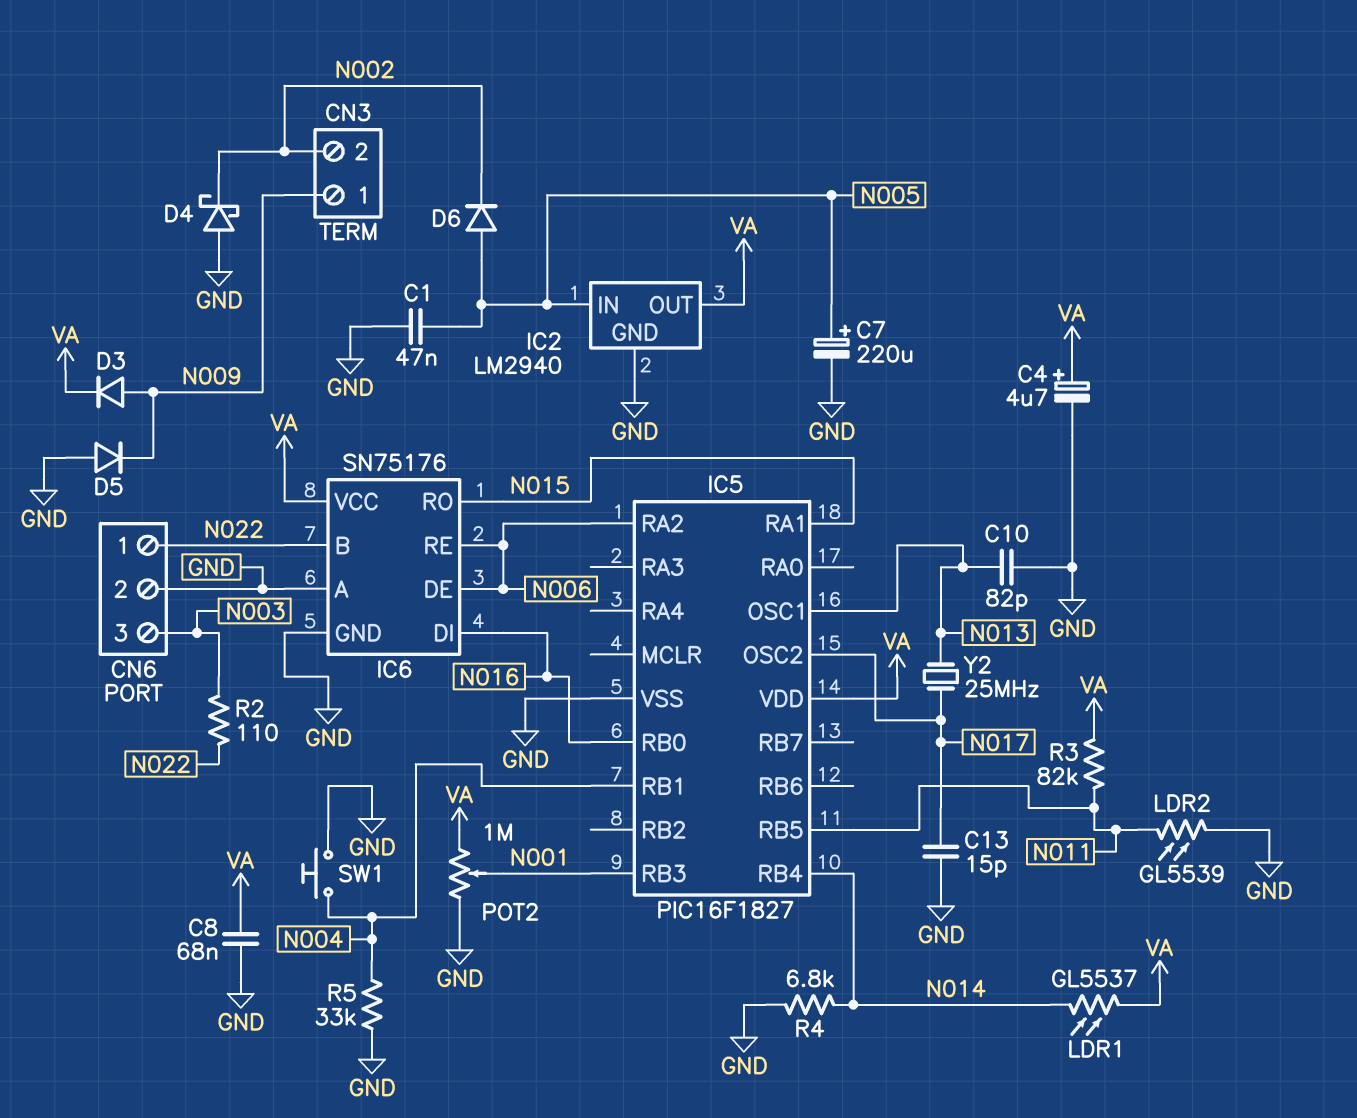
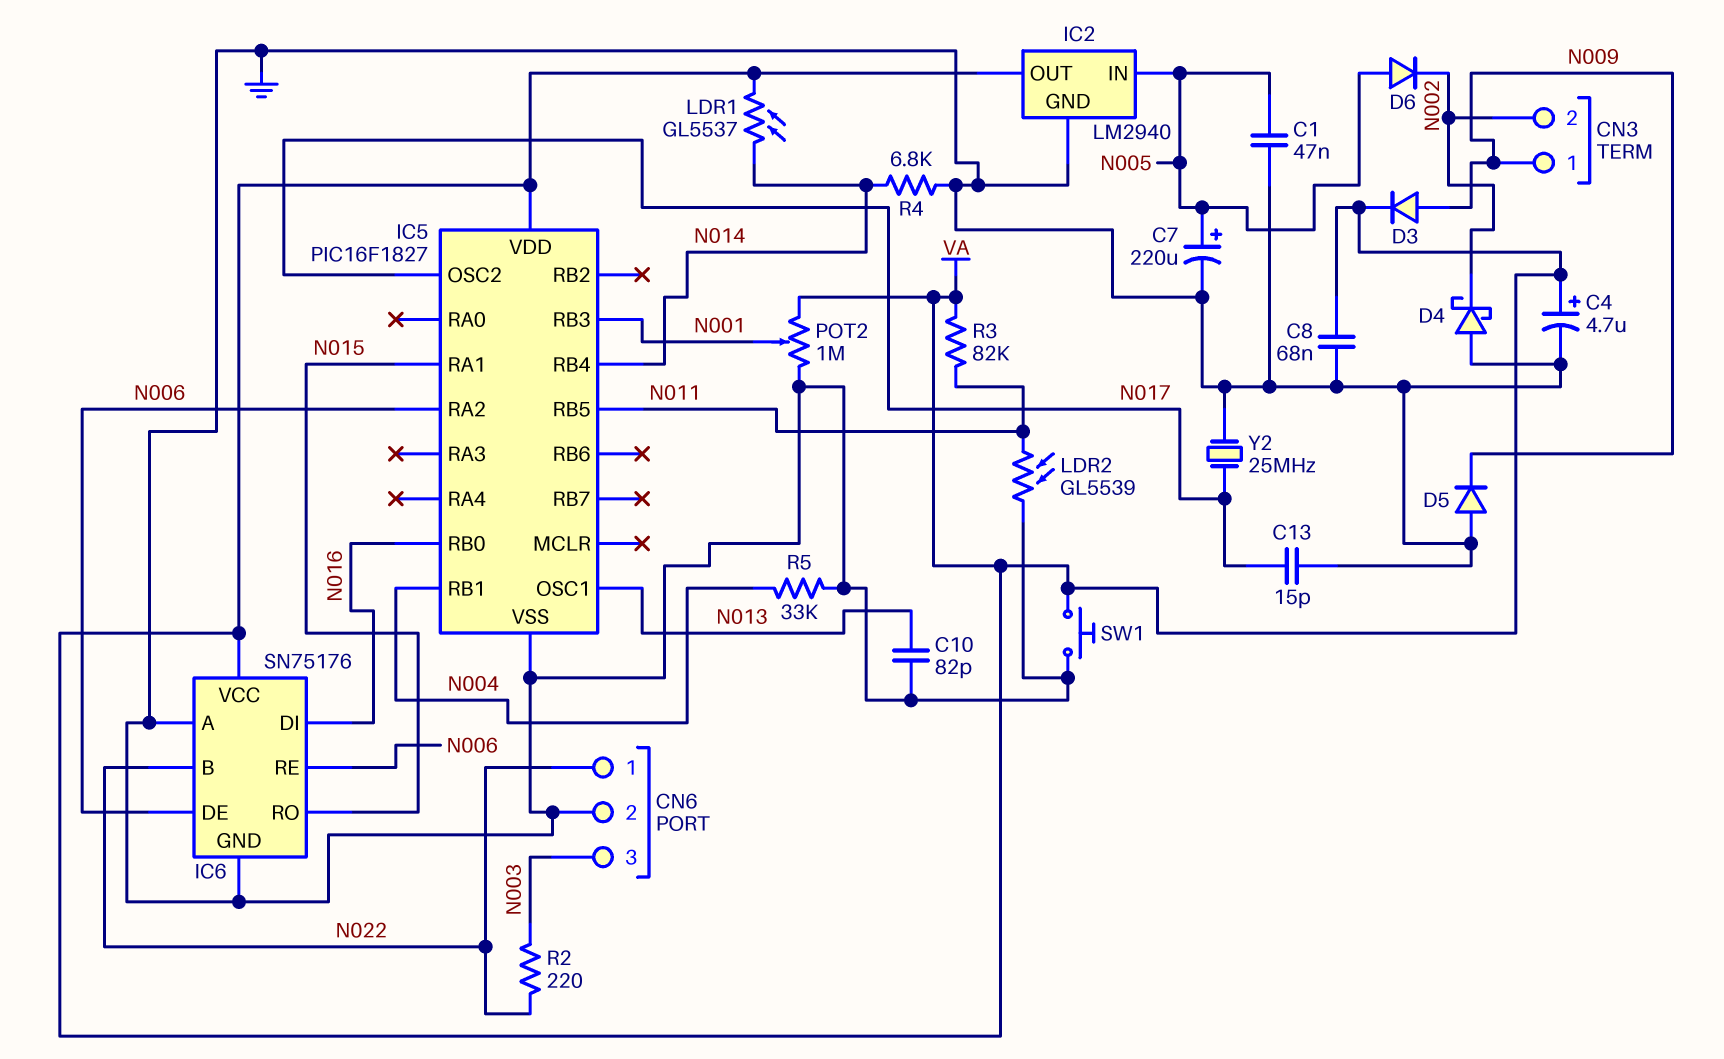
R2: 110 (N003, N022) -> 220 (N003, N022)
SW1: button (GND, N004) -> button (GND, VA)
Y2: 25MHz (N013, N017) -> 25MHz (GND, N017)

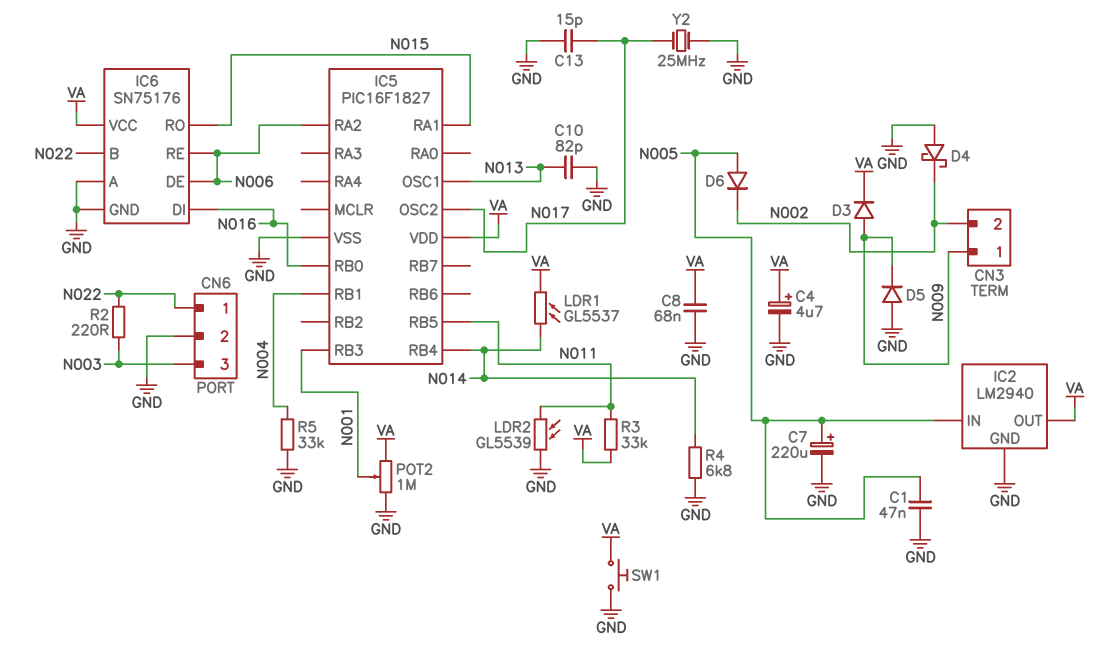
R3: 82k (N011, VA) -> 33k (N011, VA)

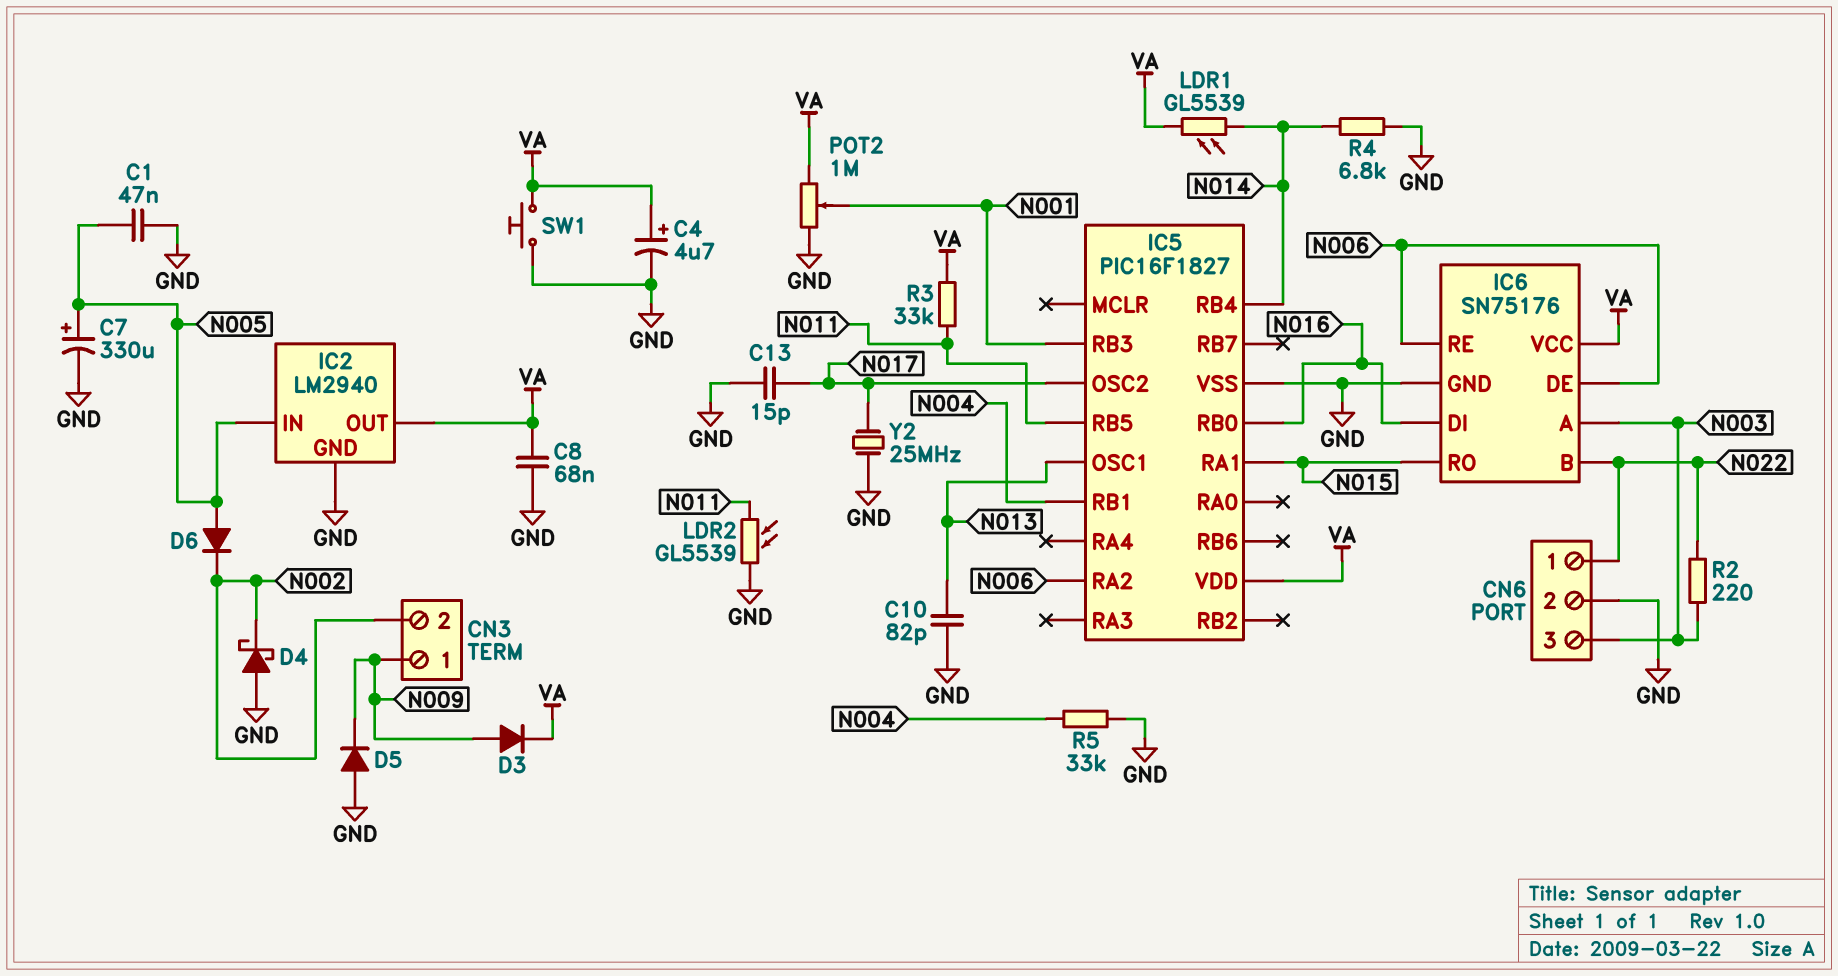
C7: 220uF (plus N005, minus GND) -> 330uF (plus N005, minus GND)
IC6 pin A: GND -> N003
LDR1: GL5537 (N014, VA) -> GL5539 (N014, VA)

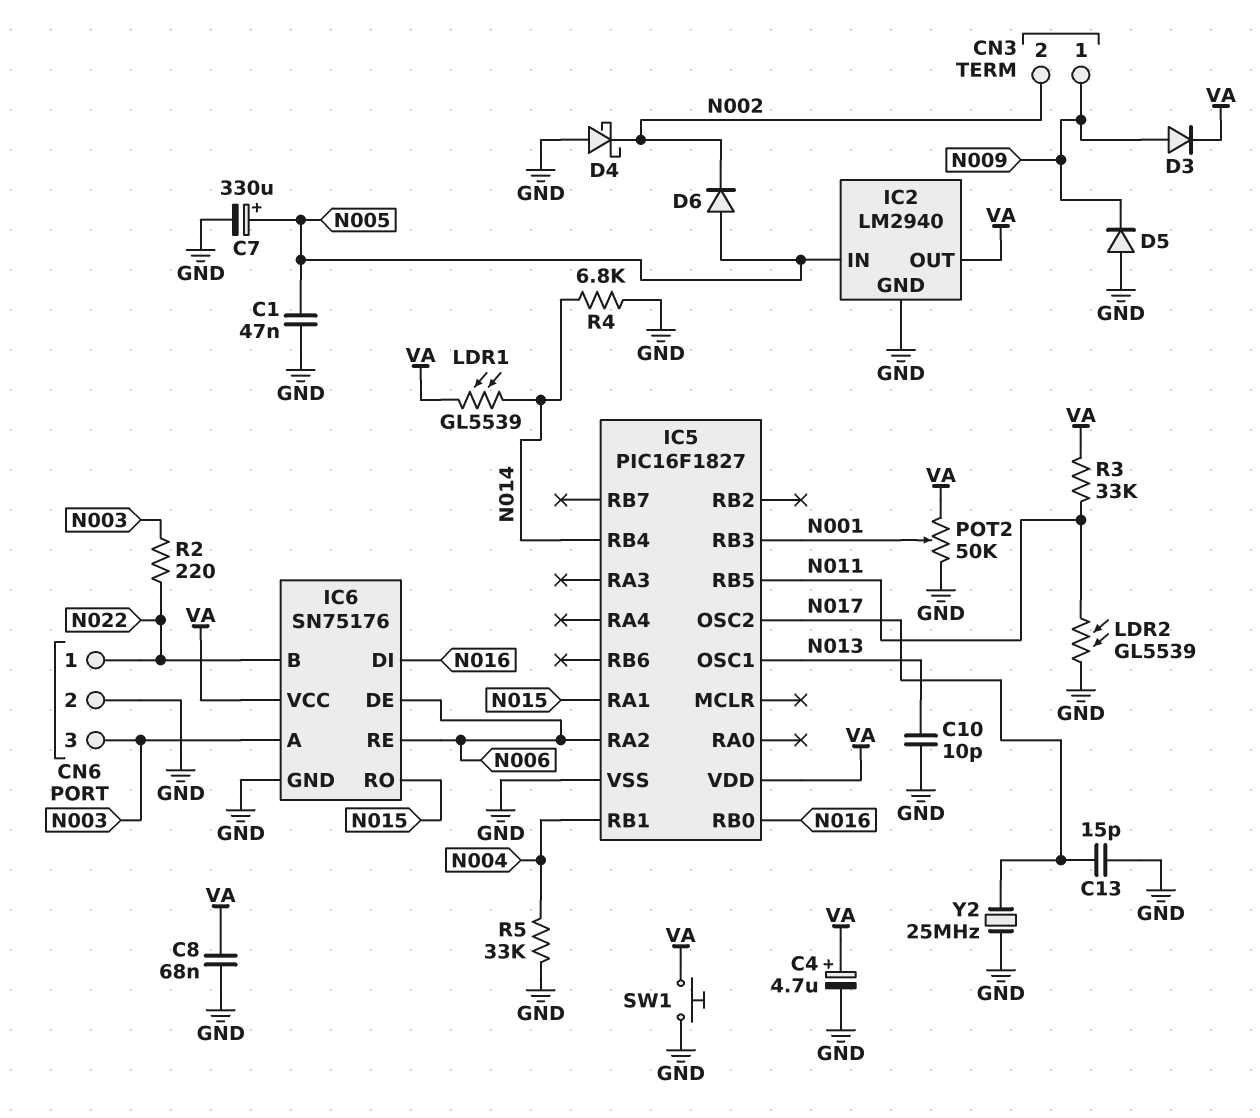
C10: 82pF (GND, N013) -> 10pF (GND, N013)
POT2: 1M (GND, VA, wiper N001) -> 50k (GND, VA, wiper N001)

